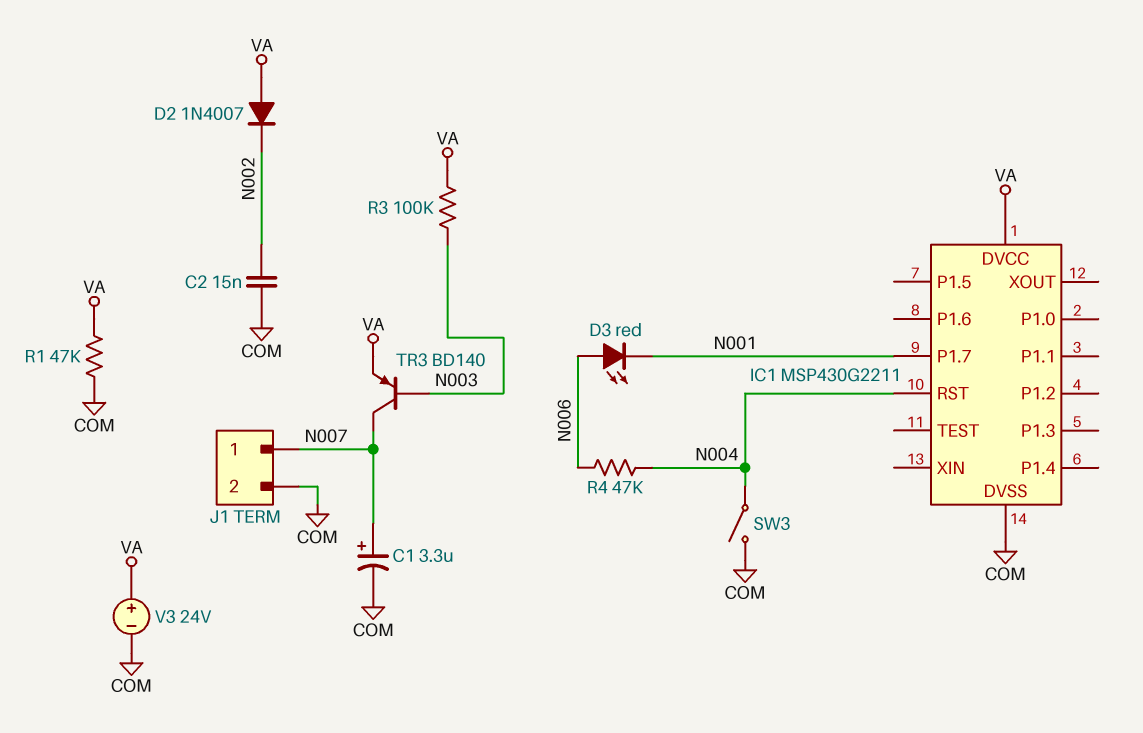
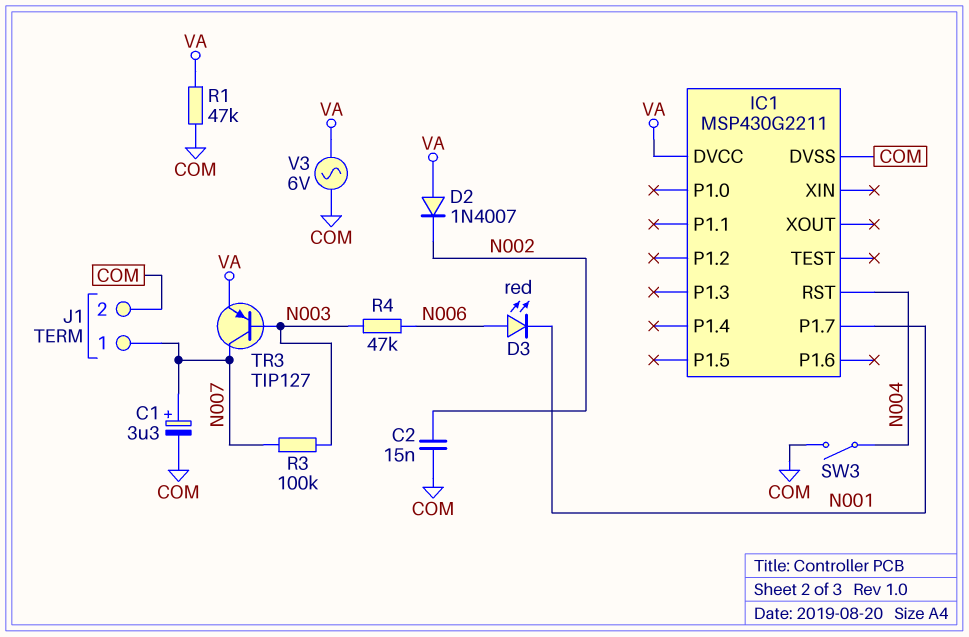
R3: 100k (N003, VA) -> 100k (N003, N007)
R4: 47k (N004, N006) -> 47k (N003, N006)
TR3: PNP BD140 (B N003, C N007, E VA) -> PNP TIP127 (B N003, C N007, E VA)
V3: 24V (plus VA, minus COM) -> AC 6V (COM, VA)

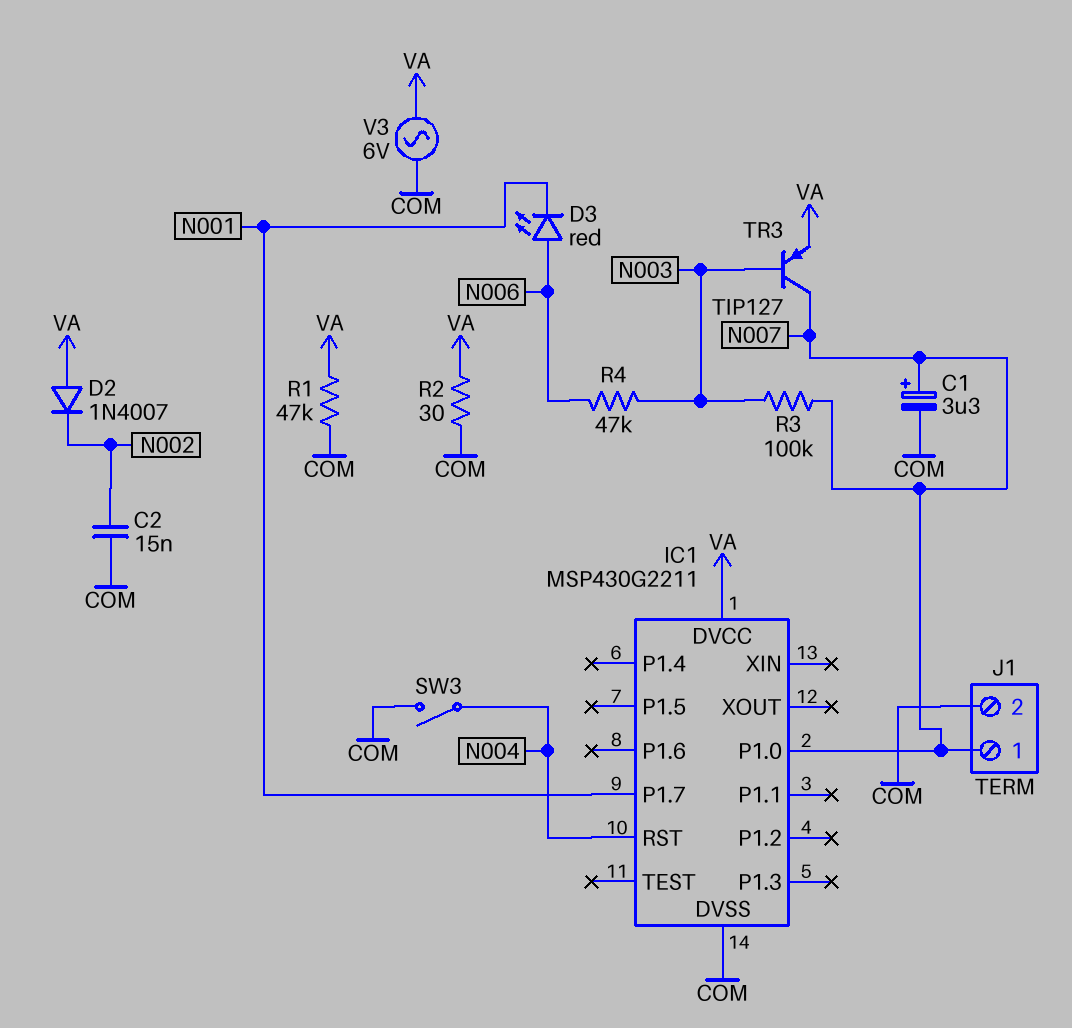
IC1 pin P1.0: none -> N007
R2: none -> 30 (COM, VA)

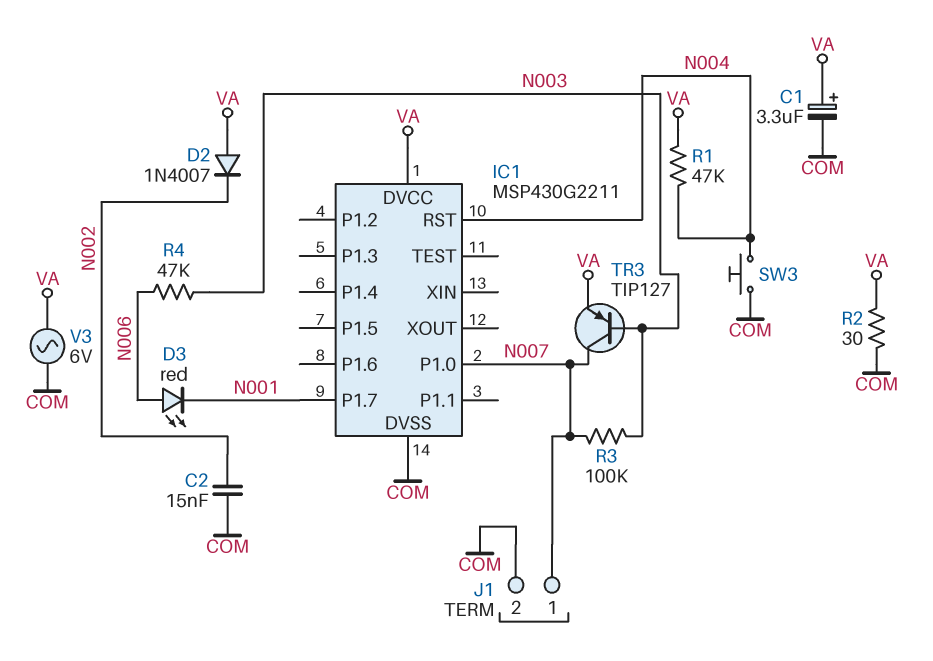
C1: 3.3uF (plus N007, minus COM) -> 3.3uF (plus VA, minus COM)
R1: 47k (COM, VA) -> 47k (N004, VA)
SW3: switch (COM, N004) -> button (COM, N004)

